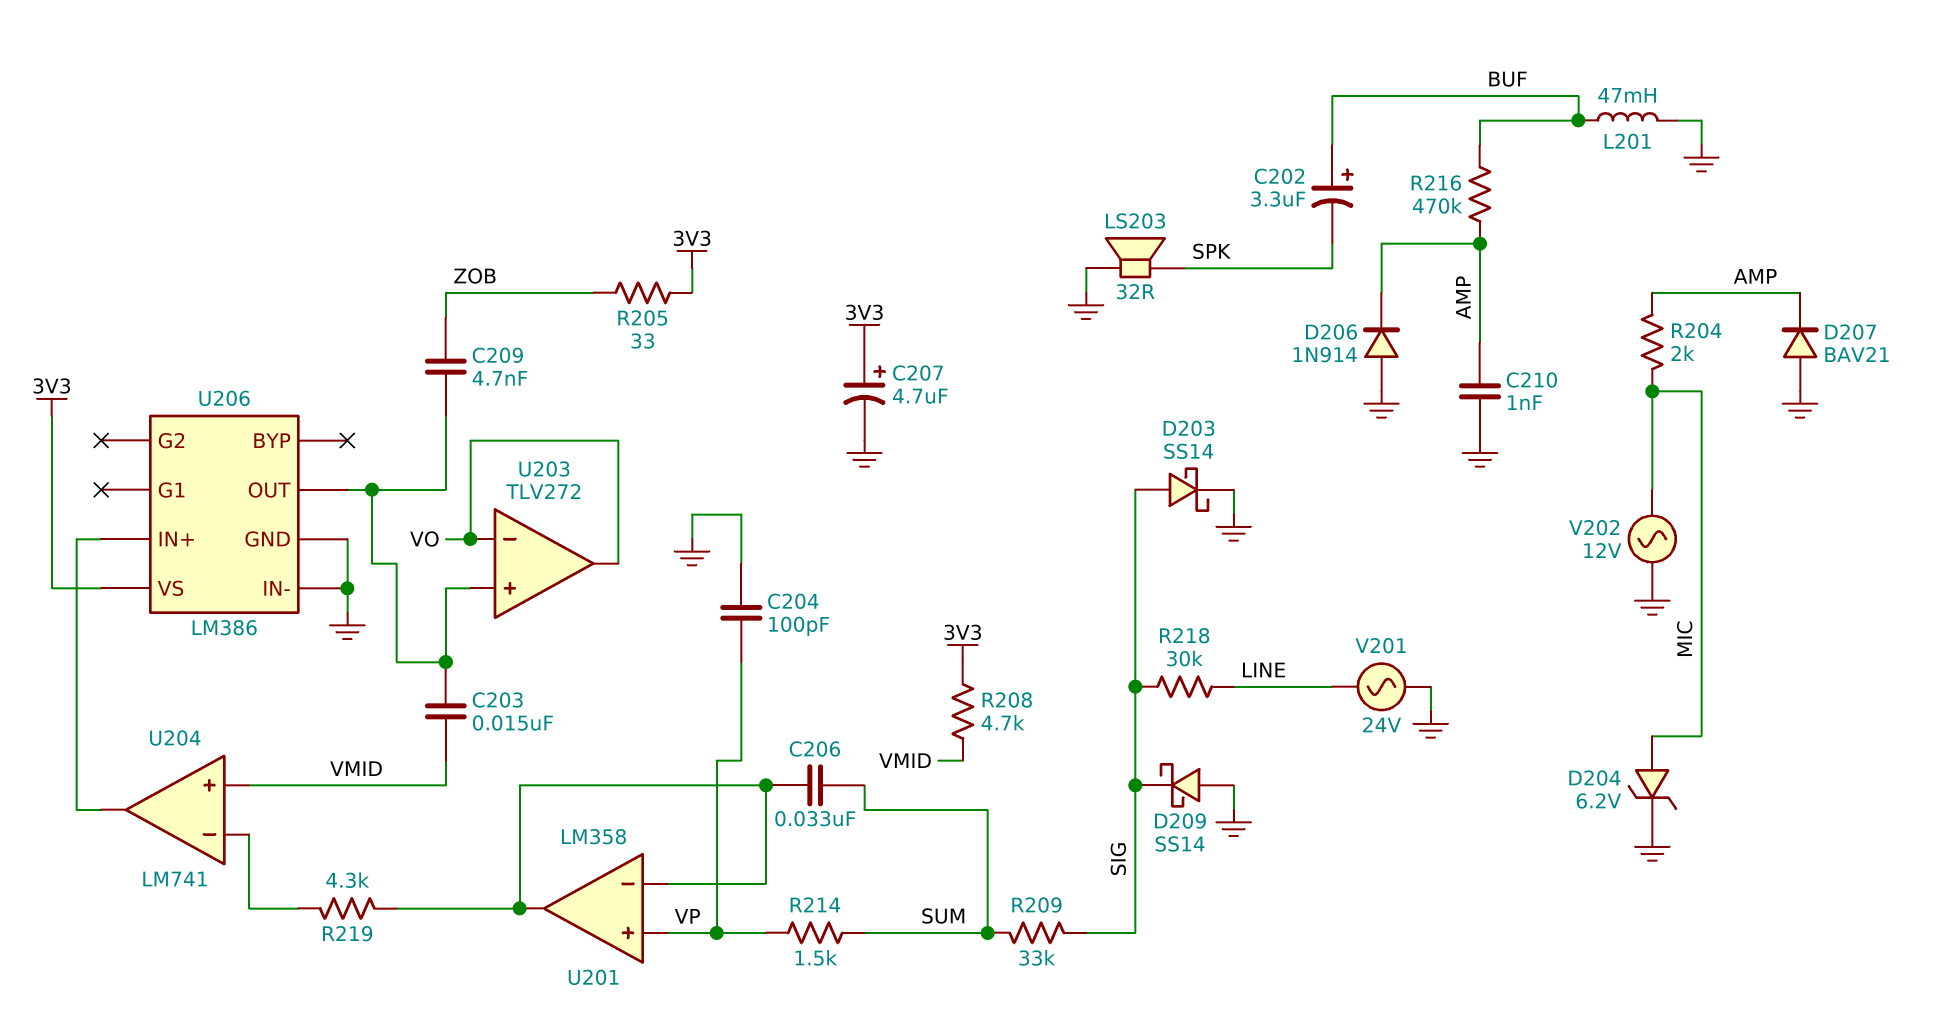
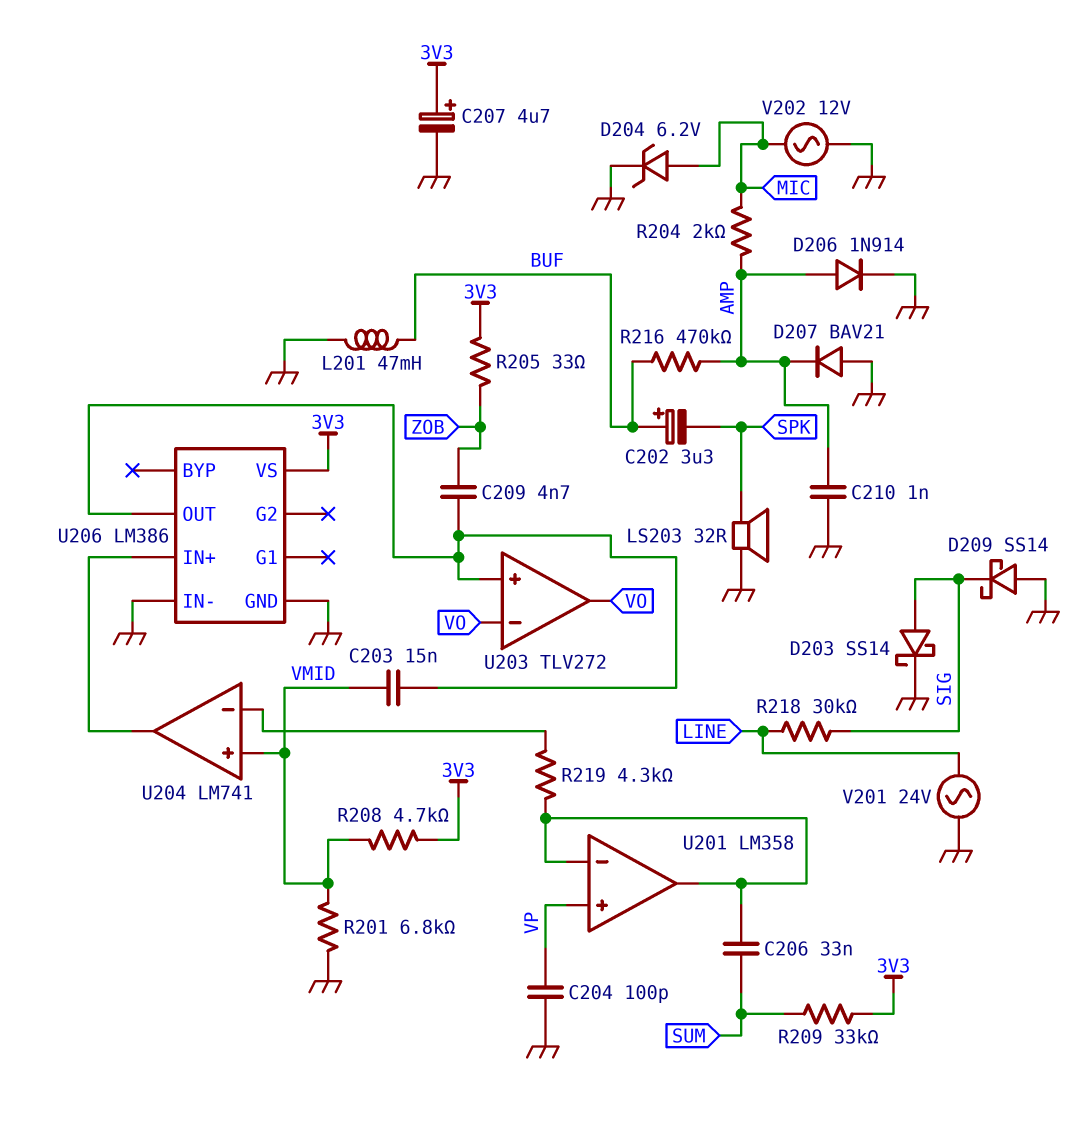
D206: diode 1N914 (A GND, K AMP) -> diode 1N914 (A AMP, K GND)
R201: none -> 6.8k (GND, VMID)
R209: 33k (SIG, SUM) -> 33k (3V3, SUM)
R214: 1.5k (SUM, VP) -> none

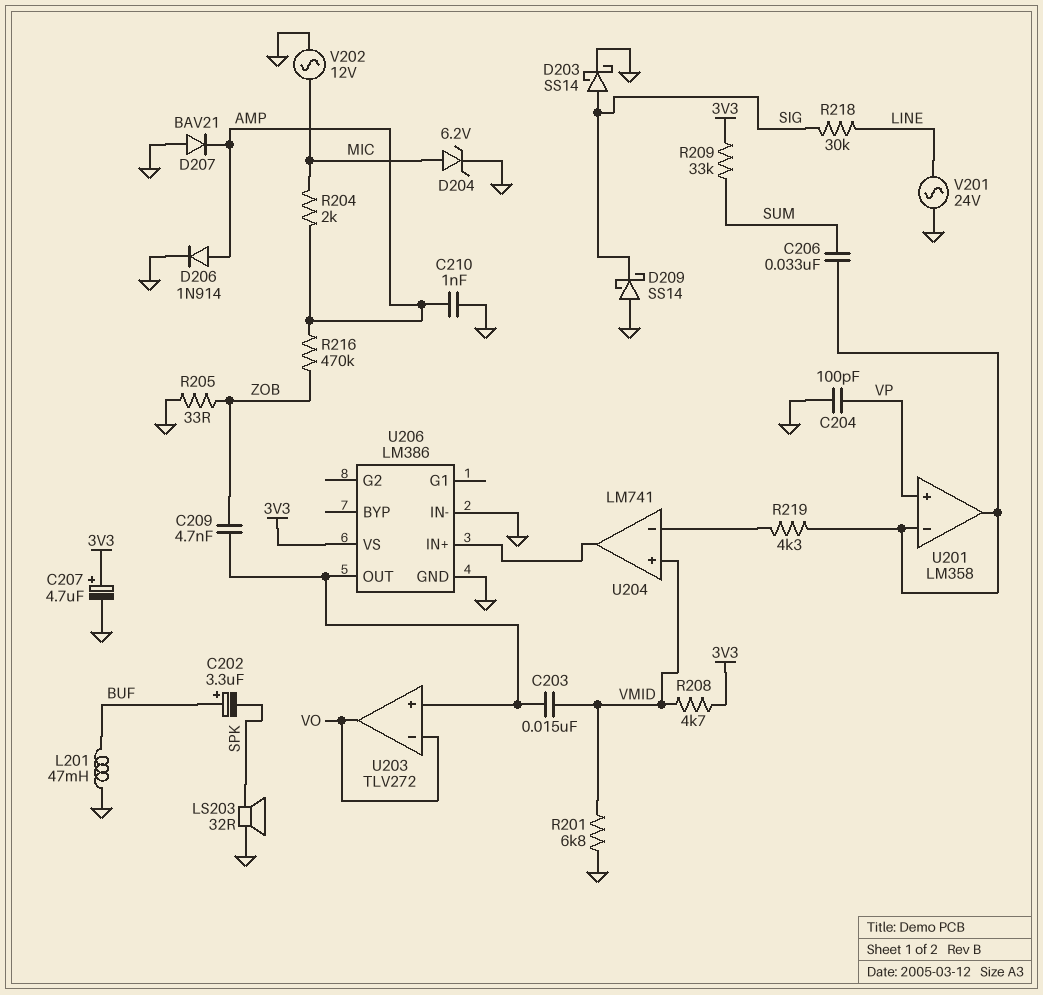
R205: 33 (3V3, ZOB) -> 33 (GND, ZOB)
R216: 470k (AMP, BUF) -> 470k (AMP, ZOB)

